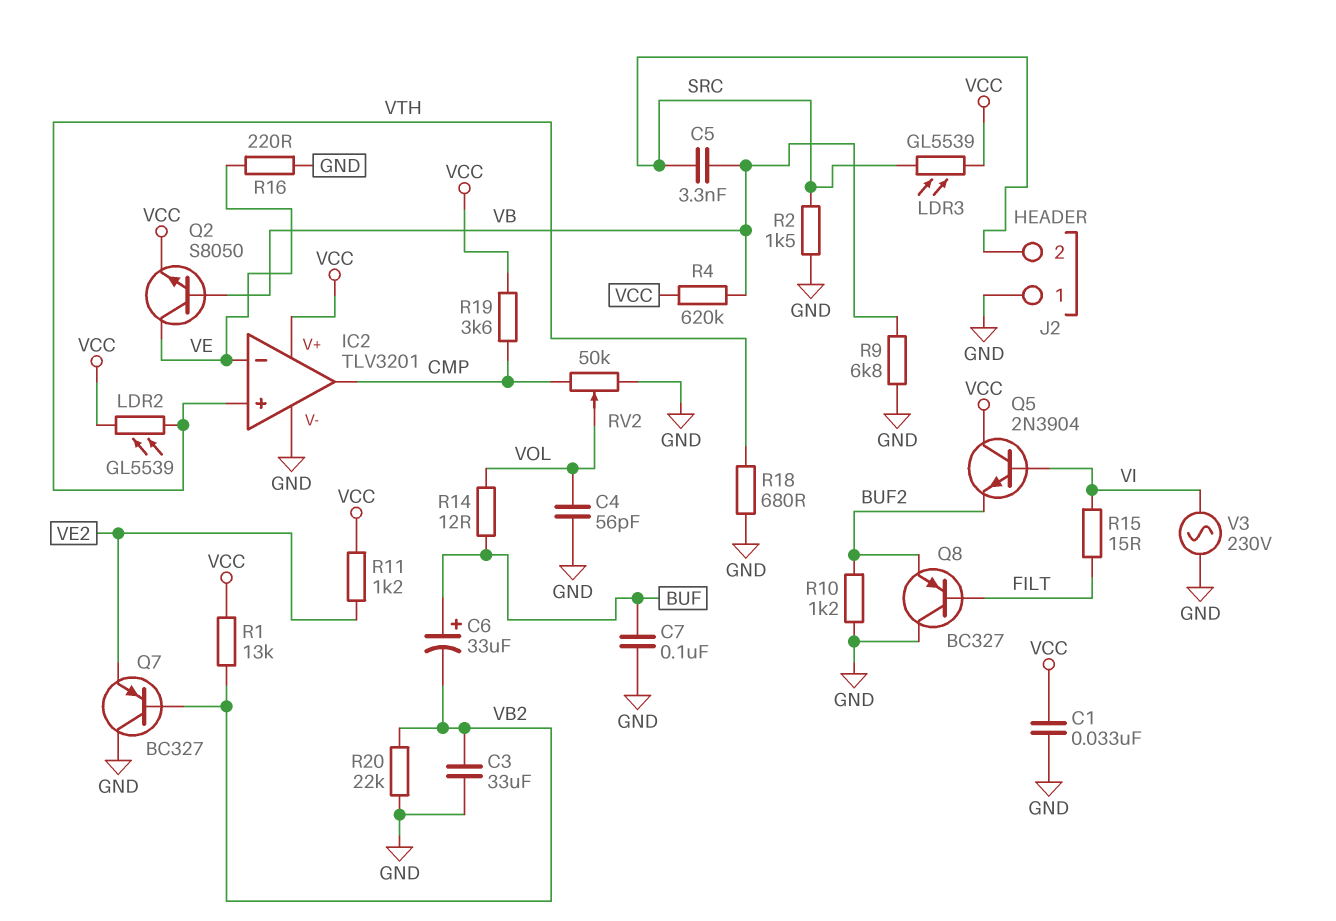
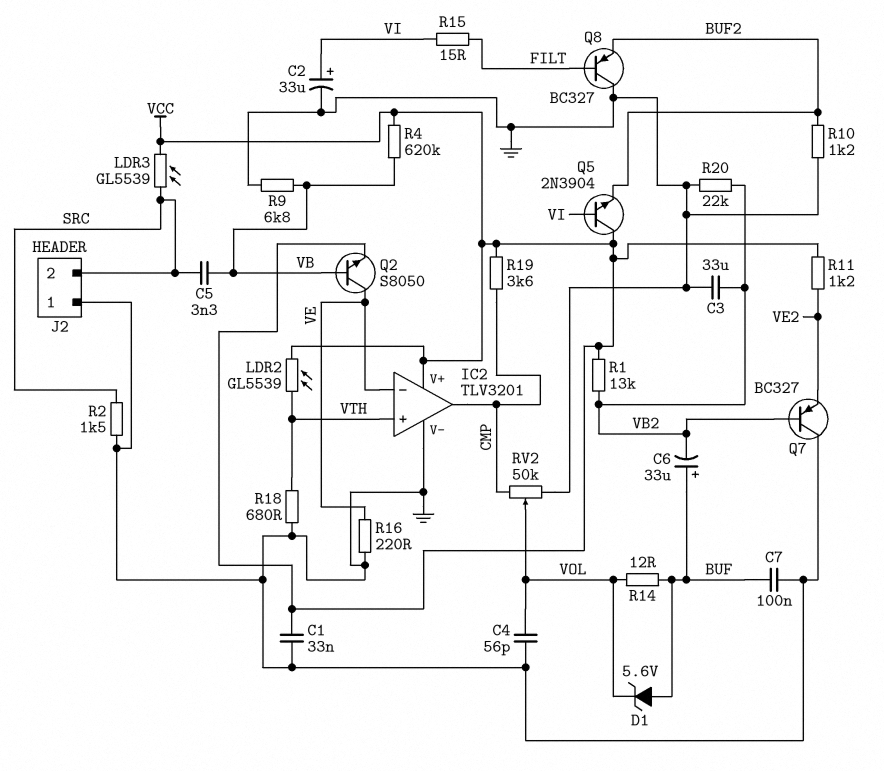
C2: none -> 33uF (plus VI, minus GND)
D1: none -> zener 5.6V (A BUF, K VOL)
V3: AC 230V (GND, VI) -> none

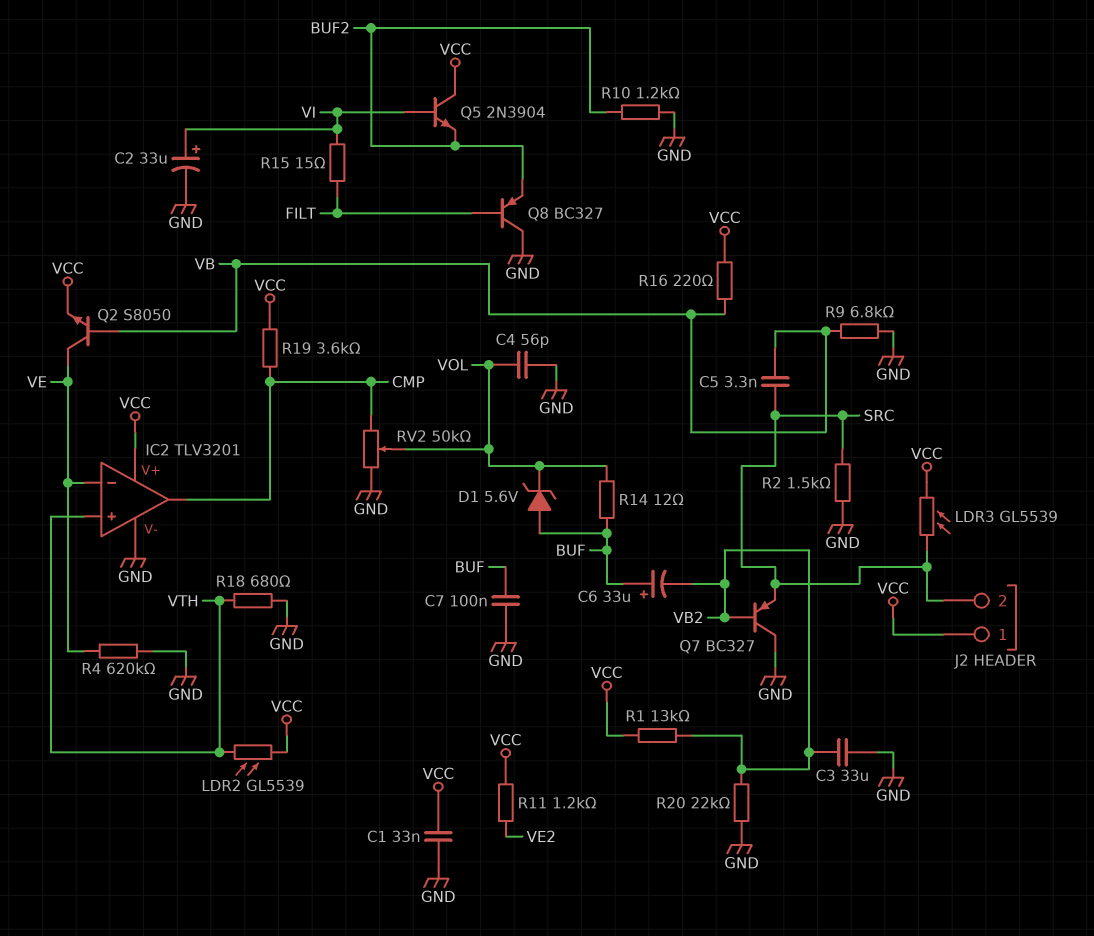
J2 pin 1: GND -> VCC
Q7: PNP BC327 (B VB2, C GND, E VE2) -> PNP BC327 (B VB2, C GND, E SRC)
R4: 620k (VB, VCC) -> 620k (GND, VE)
R16: 220 (GND, VE) -> 220 (VB, VCC)

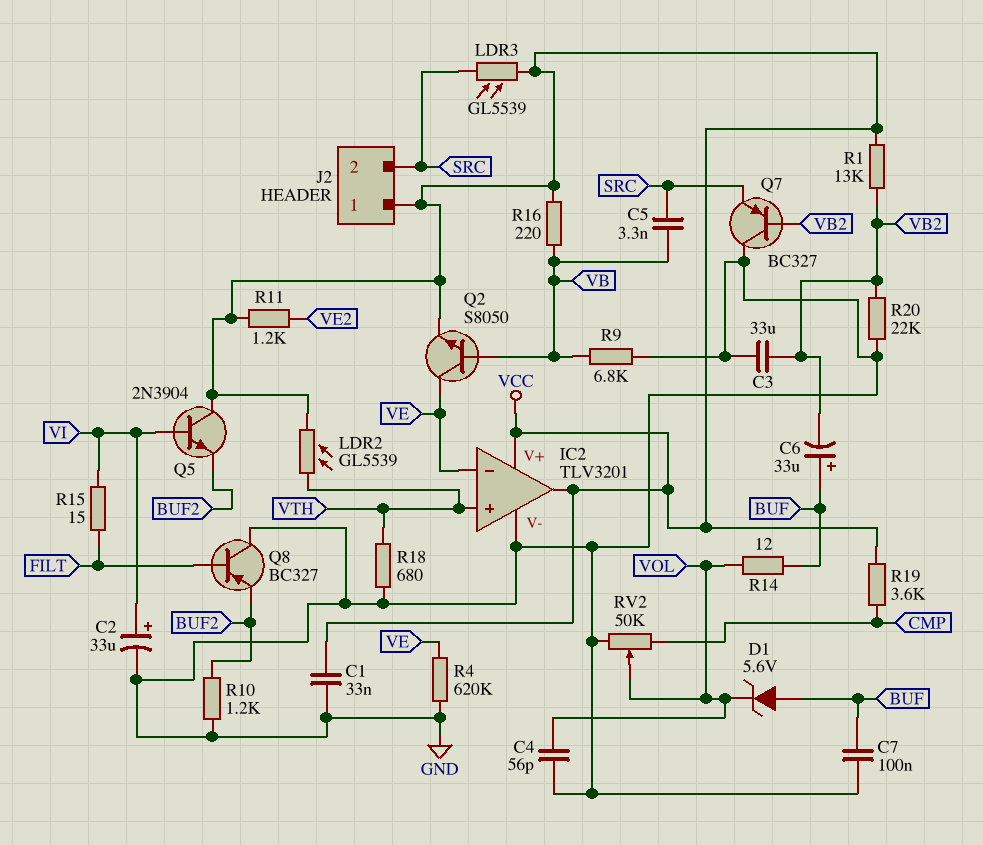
IC2 pin out: CMP -> VCC
R2: 1.5k (GND, SRC) -> none

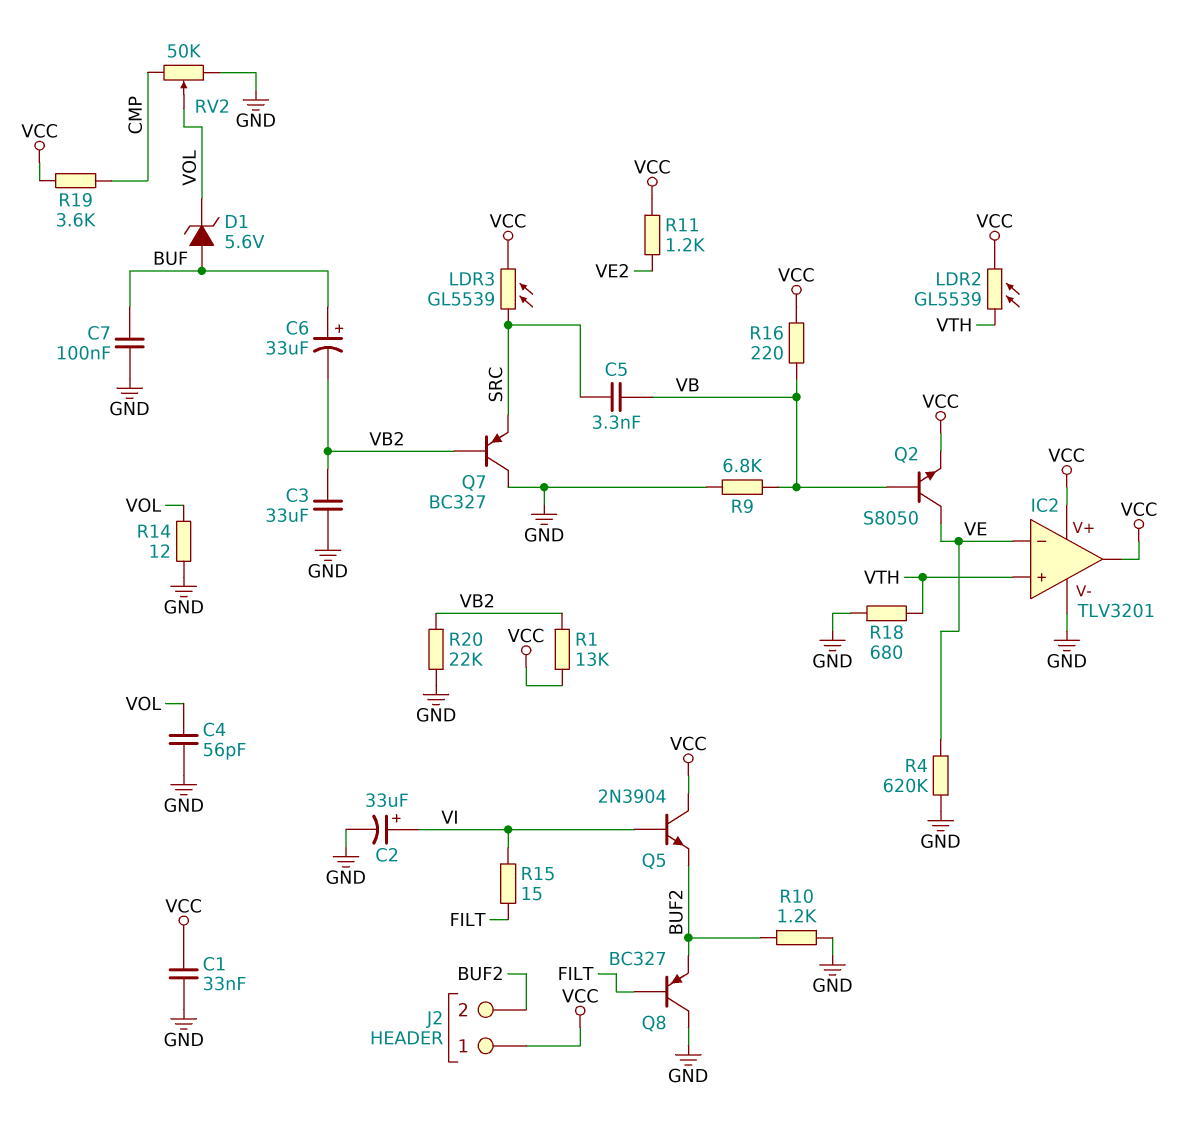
J2 pin 2: SRC -> BUF2
R14: 12 (BUF, VOL) -> 12 (GND, VOL)

